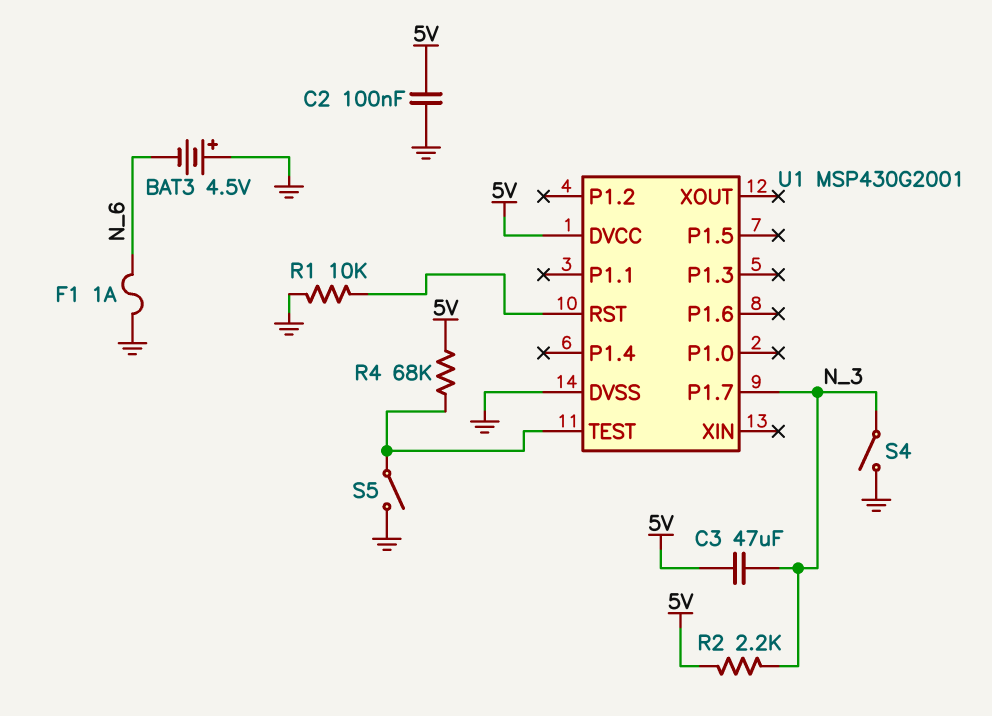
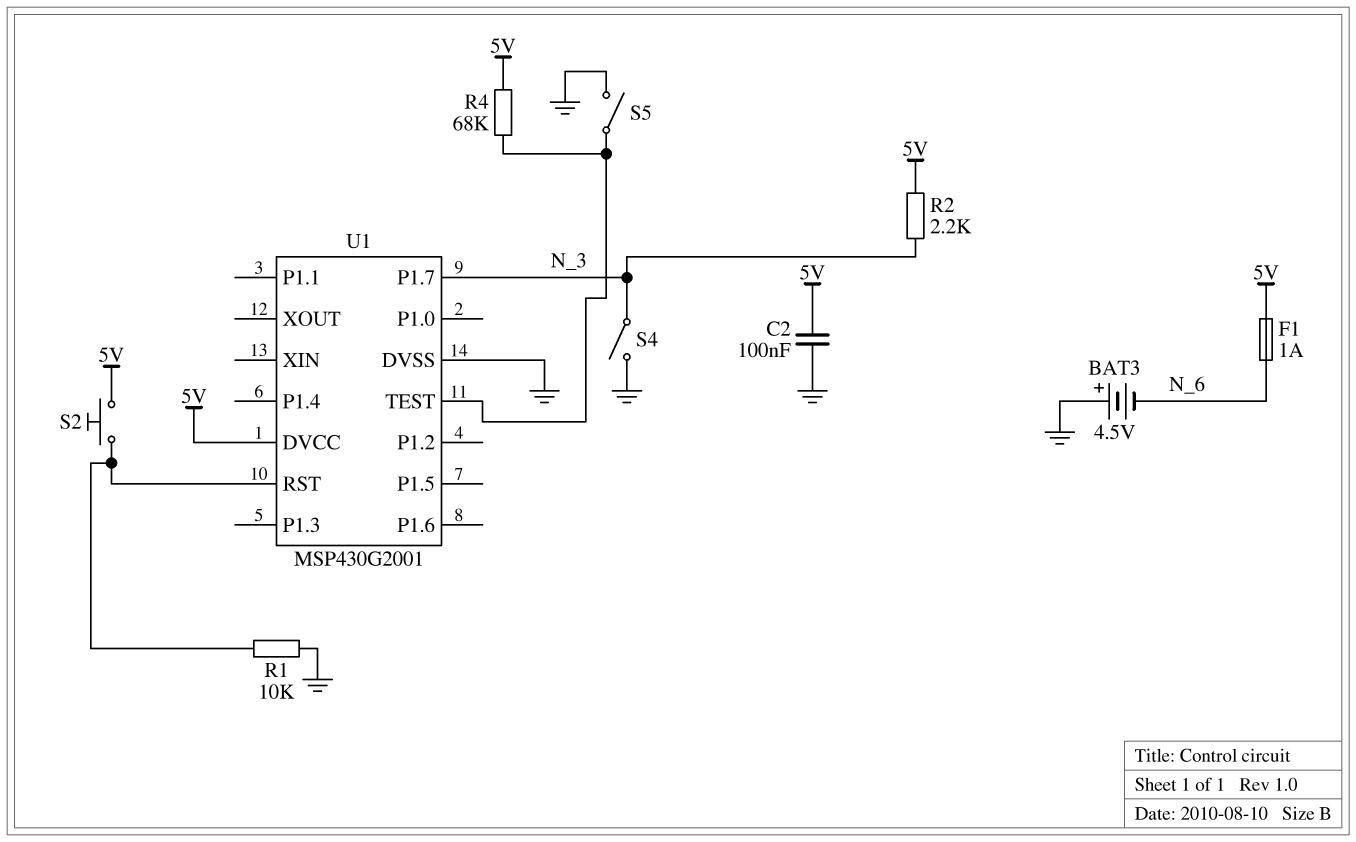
C3: 47uF (5V, N_3) -> none
F1: 1A (GND, N_6) -> 1A (5V, N_6)
S2: none -> button (5V, U1/RST)

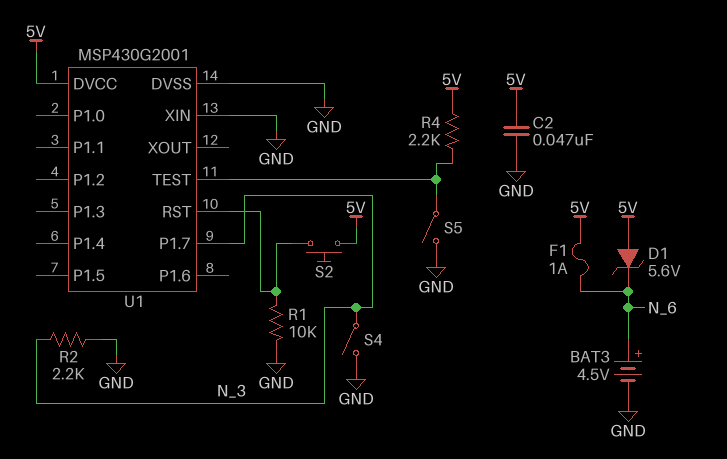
BAT3: 4.5V (plus GND, minus N_6) -> 4.5V (plus N_6, minus GND)
C2: 100nF (5V, GND) -> 47nF (5V, GND)
D1: none -> zener 5.6V (A 5V, K N_6)
R2: 2.2k (5V, N_3) -> 2.2k (GND, N_3)
R4: 68k (5V, U1/TEST) -> 2.2k (5V, U1/TEST)
U1 pin XIN: none -> GND

